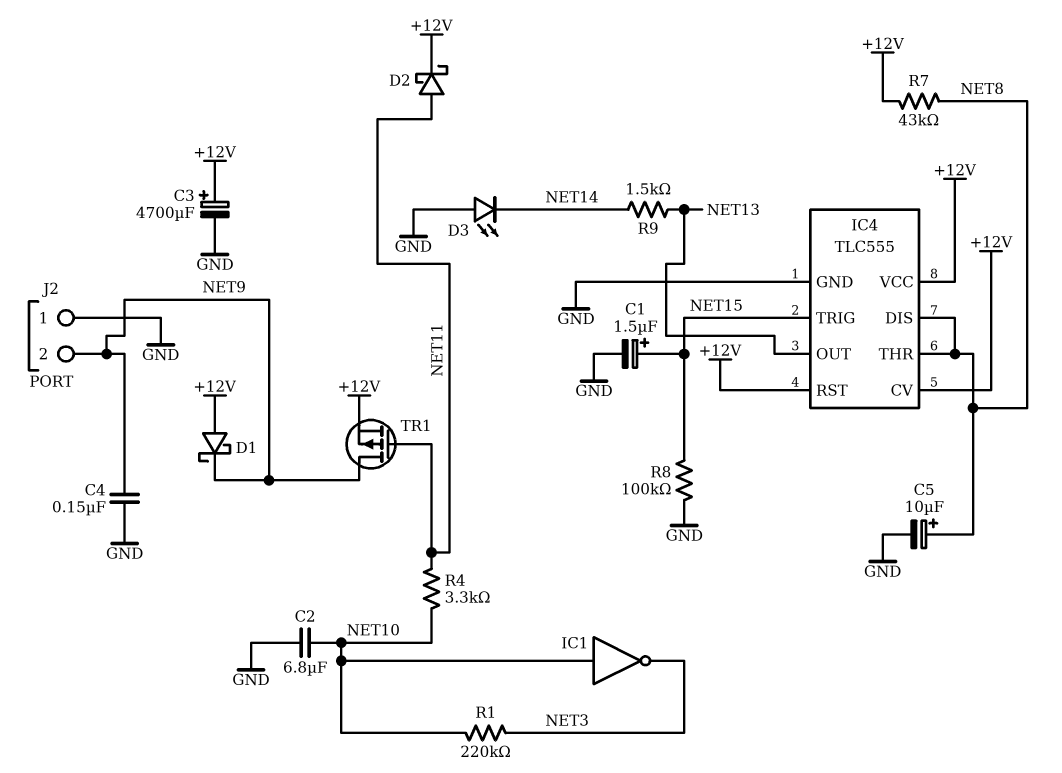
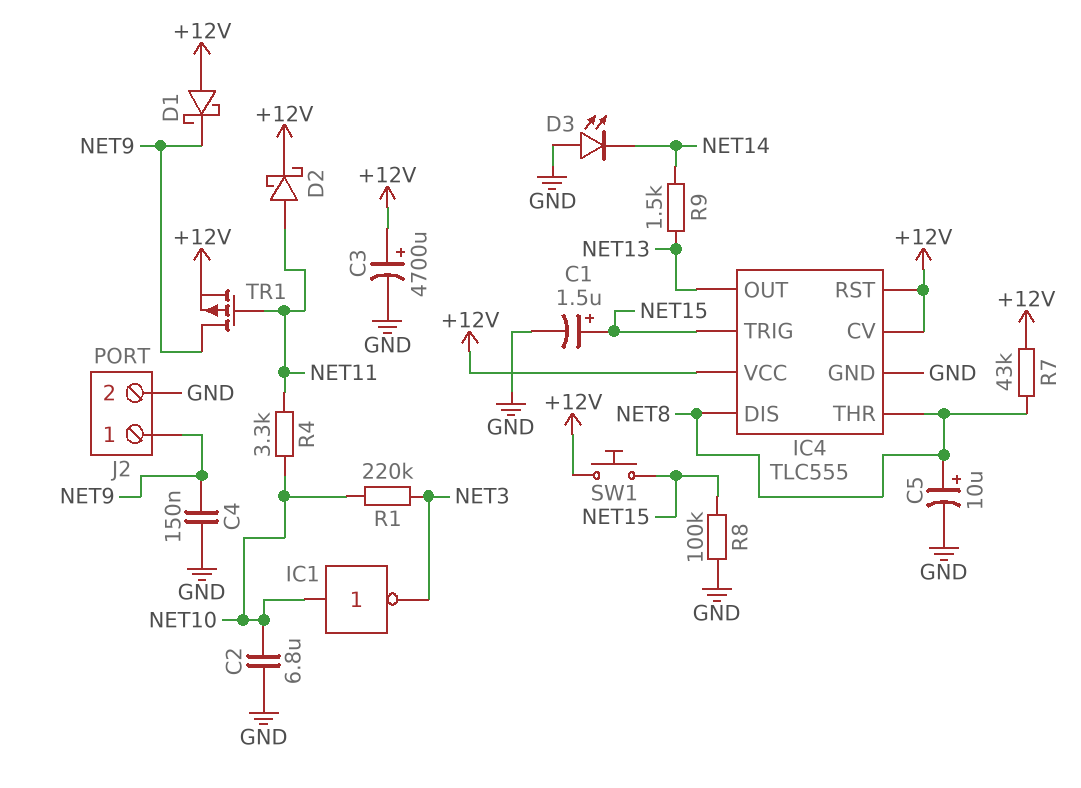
J2 pin 1: GND -> NET9
J2 pin 2: NET9 -> GND
SW1: none -> button (+12V, NET15)

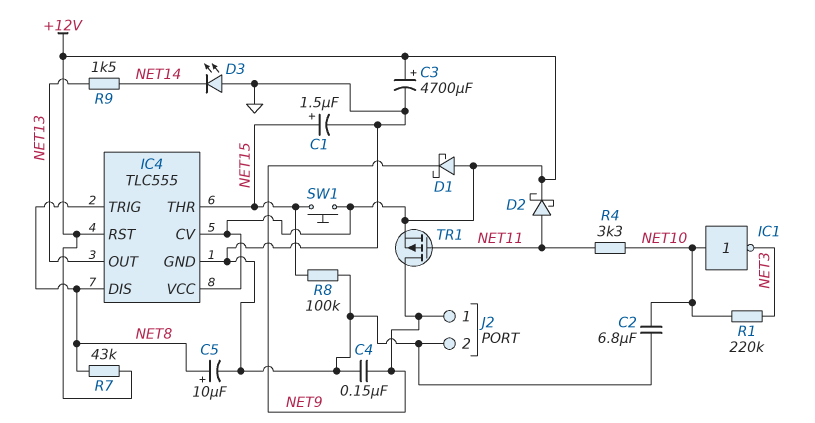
IC4 pin THR: NET8 -> NET15
IC4 pin TRIG: NET15 -> NET8

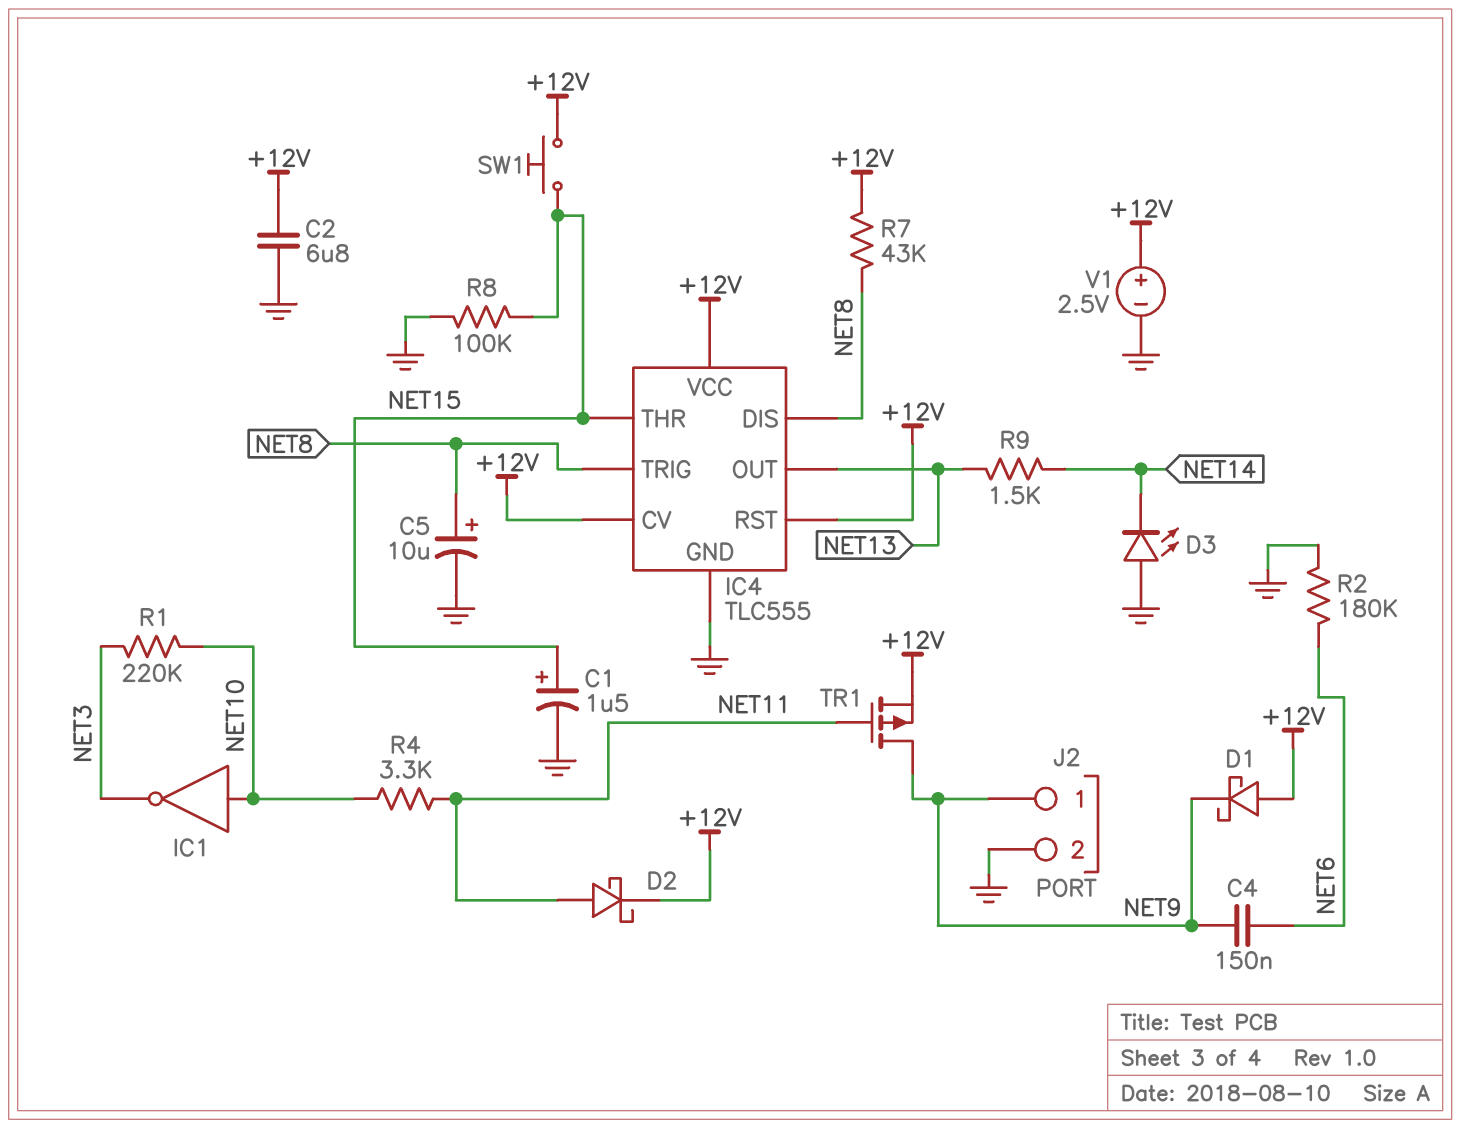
C2: 6.8uF (GND, NET10) -> 6.8uF (+12V, GND)
C3: 4700uF (plus +12V, minus GND) -> none
C4: 150nF (GND, NET9) -> 150nF (NET6, NET9)
R2: none -> 180k (GND, NET6)
V1: none -> 2.5V (plus +12V, minus GND)

